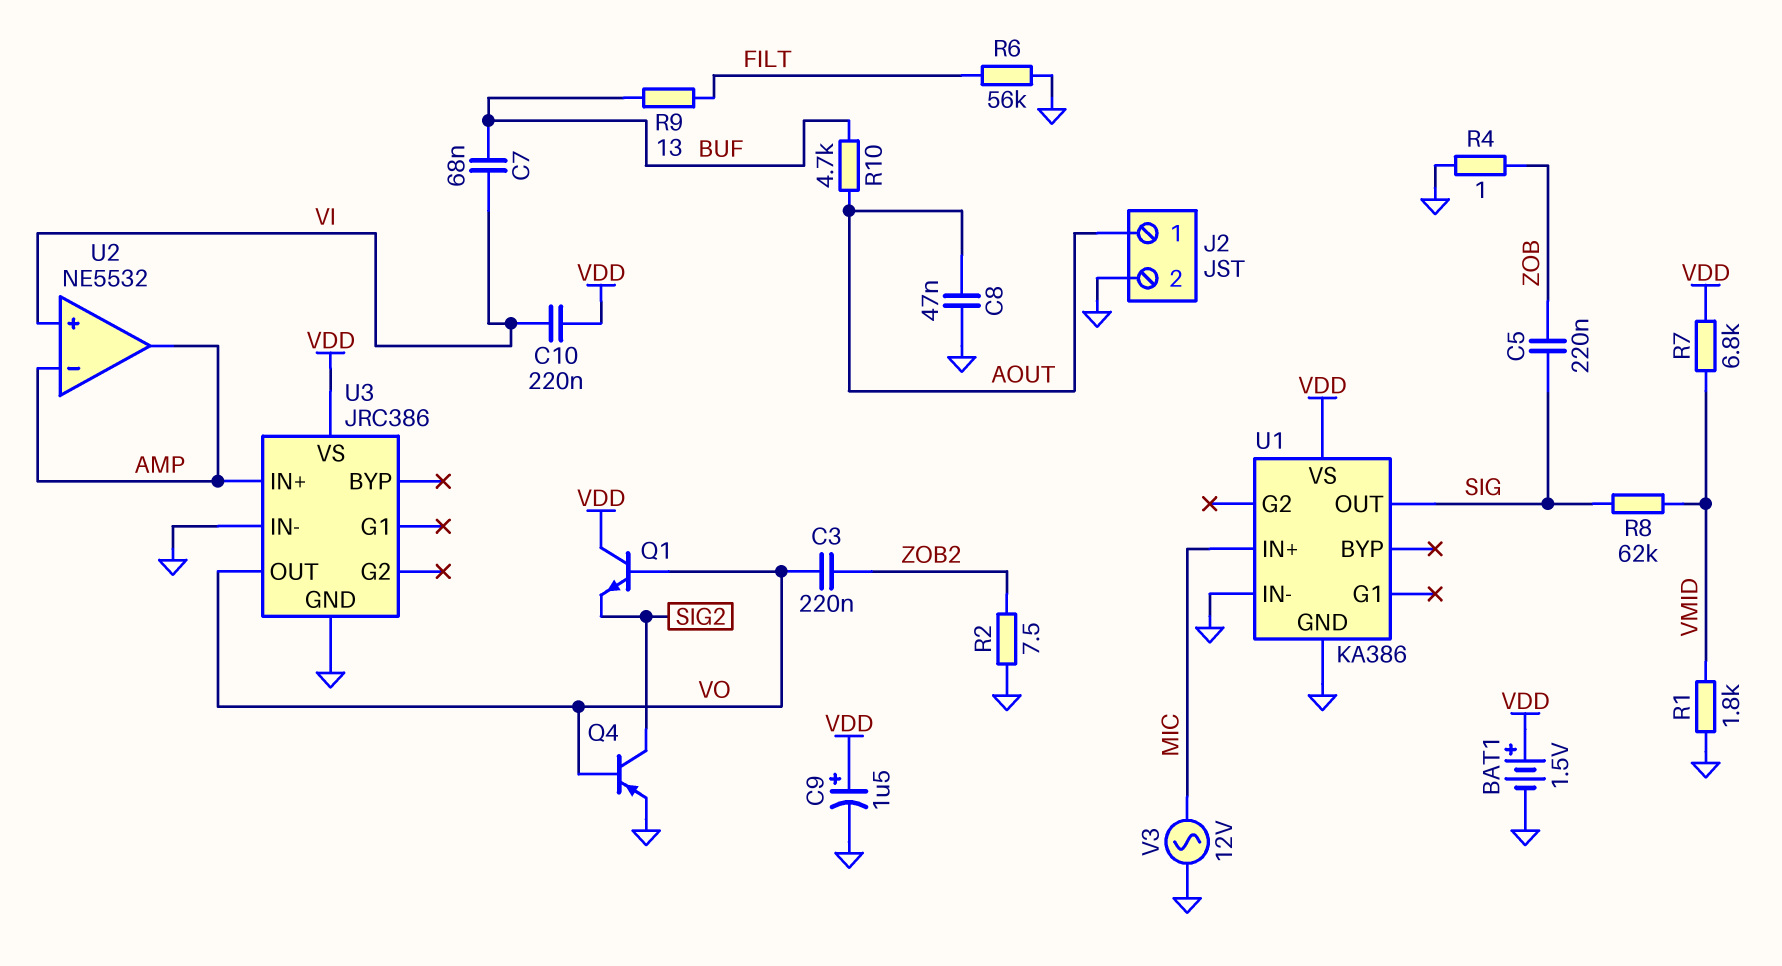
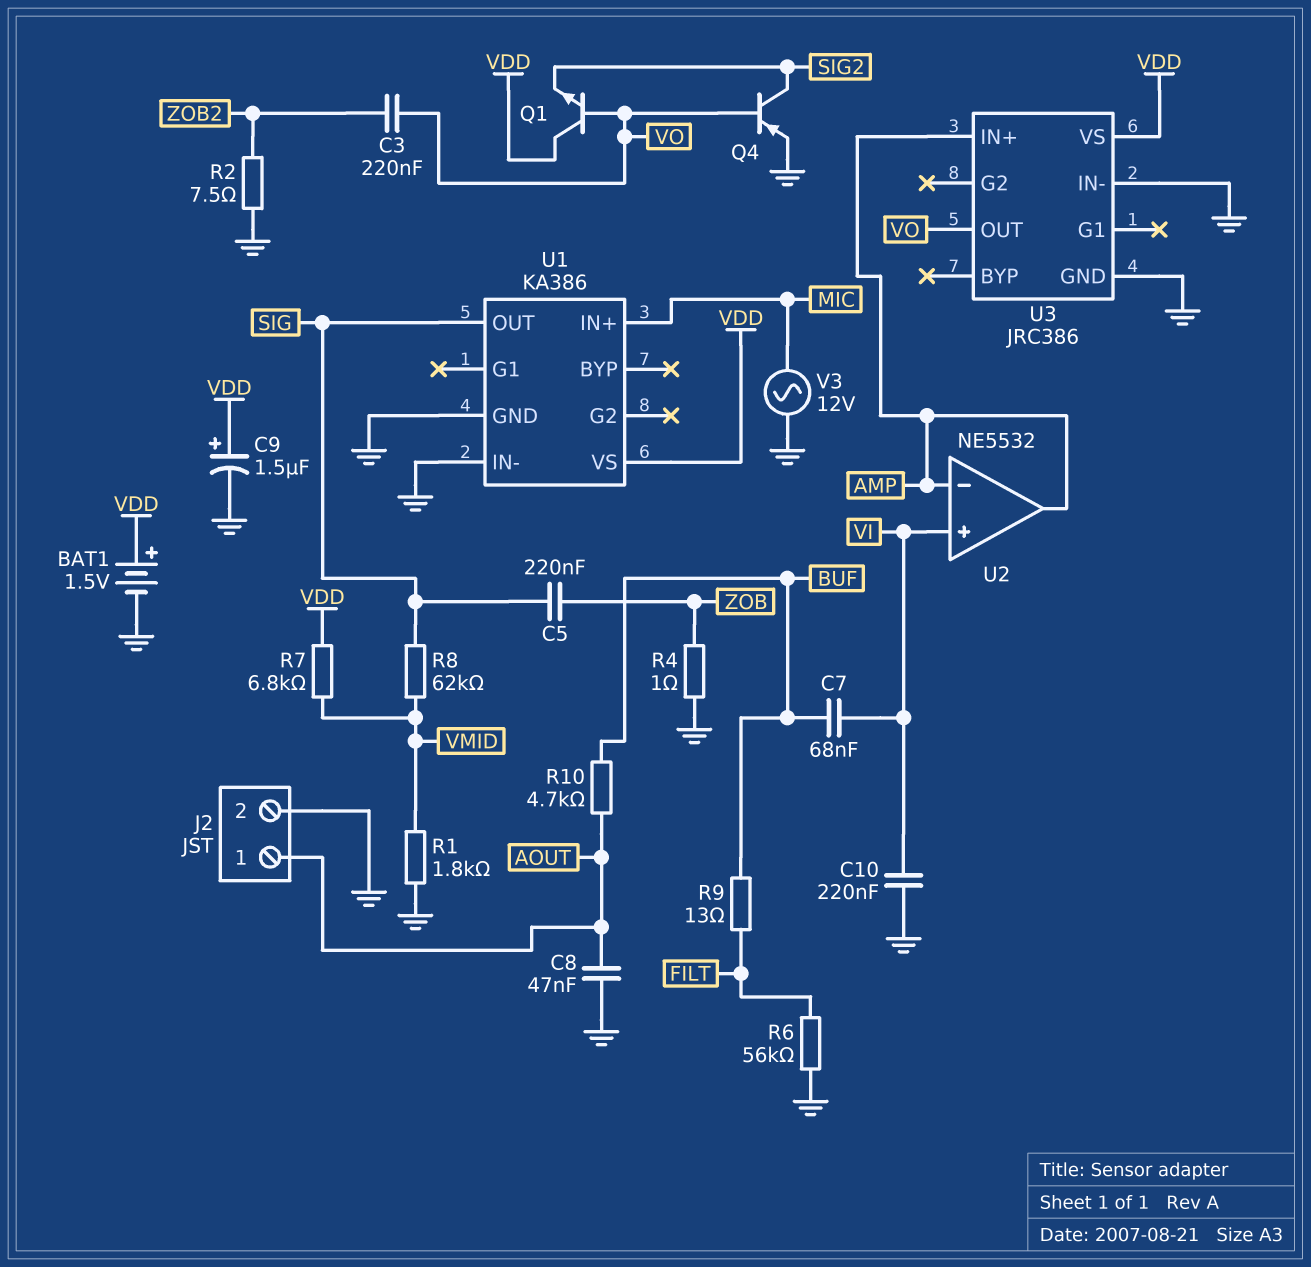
C10: 220nF (VDD, VI) -> 220nF (GND, VI)

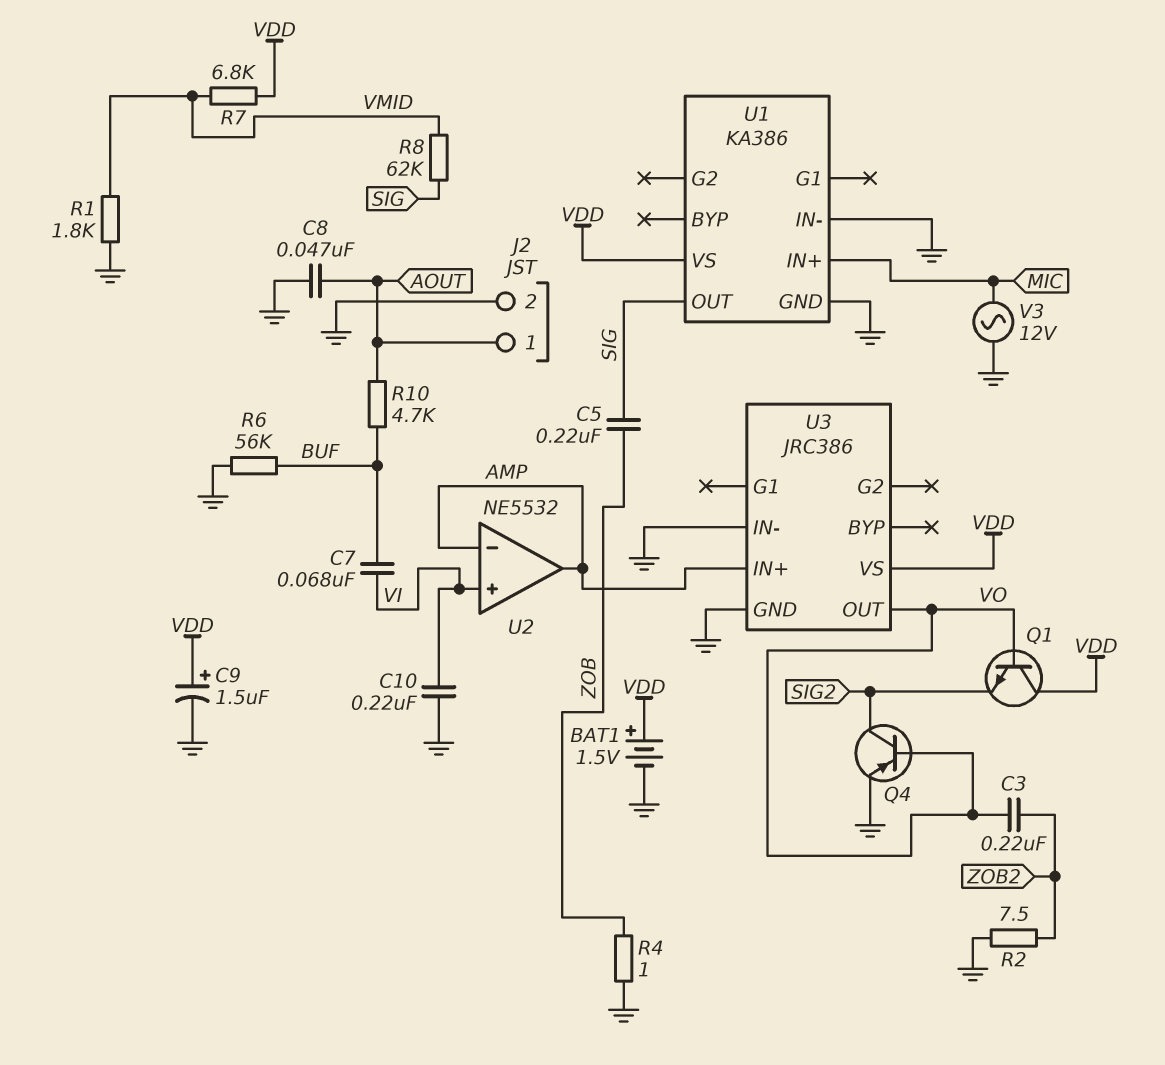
R6: 56k (FILT, GND) -> 56k (BUF, GND)
R9: 13 (BUF, FILT) -> none

